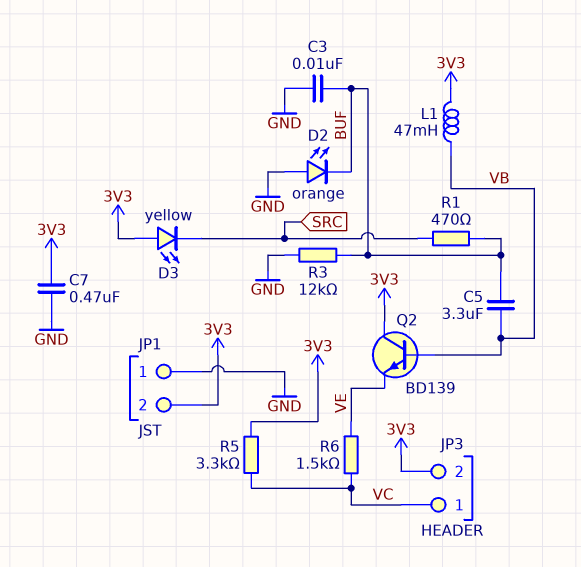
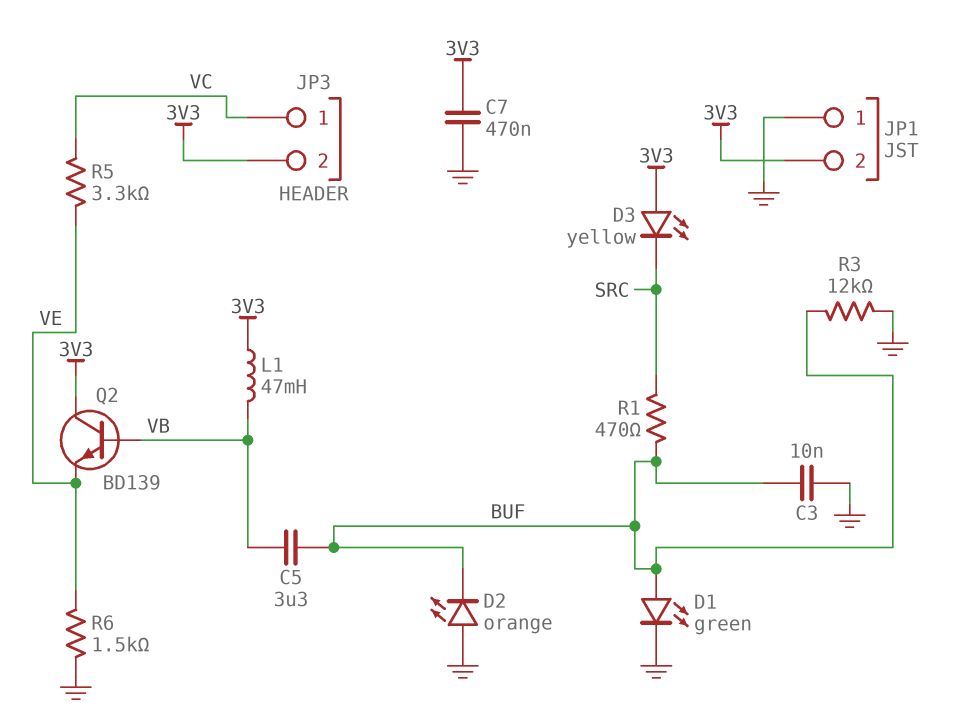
D1: none -> LED green (A BUF, K GND)
R5: 3.3k (3V3, VC) -> 3.3k (VC, VE)
R6: 1.5k (VC, VE) -> 1.5k (GND, VE)

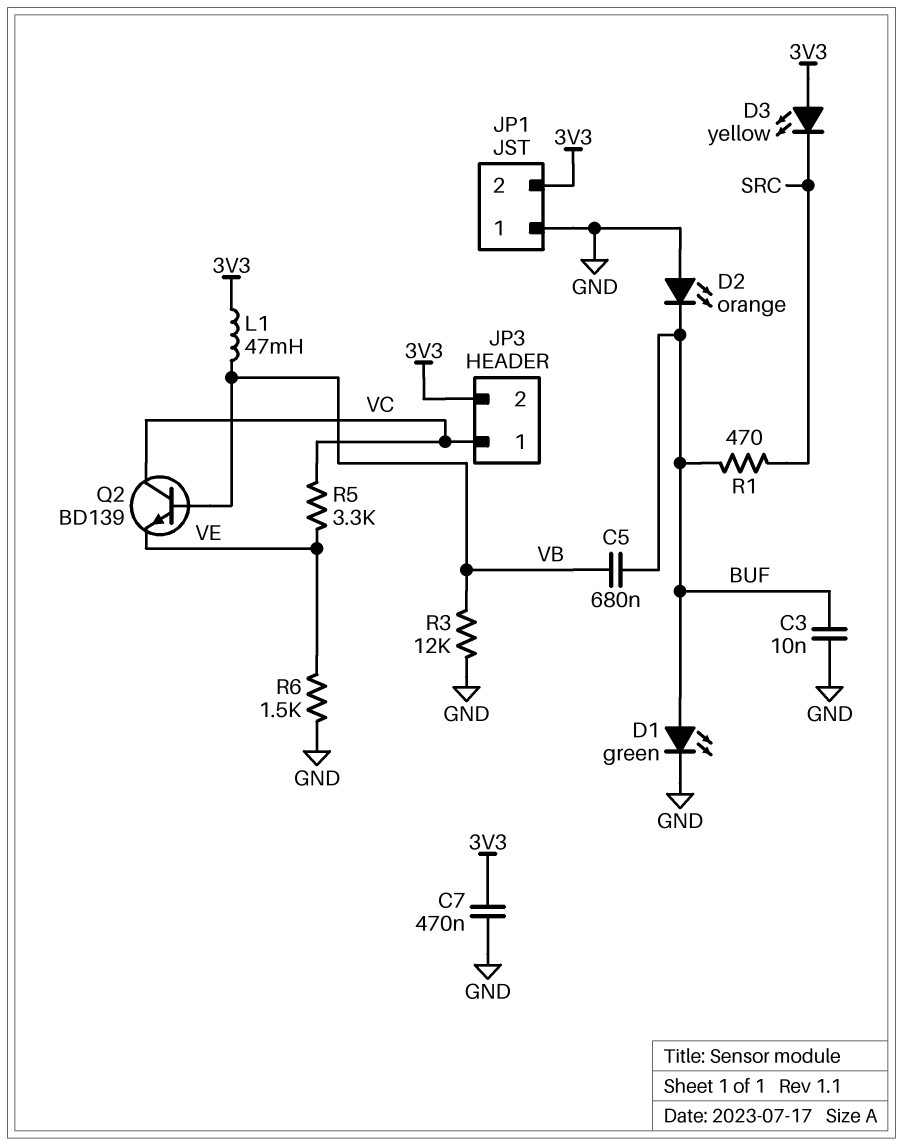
C5: 3.3uF (BUF, VB) -> 680nF (BUF, VB)
Q2: NPN BD139 (B VB, C 3V3, E VE) -> NPN BD139 (B VB, C VC, E VE)
R3: 12k (BUF, GND) -> 12k (GND, VB)

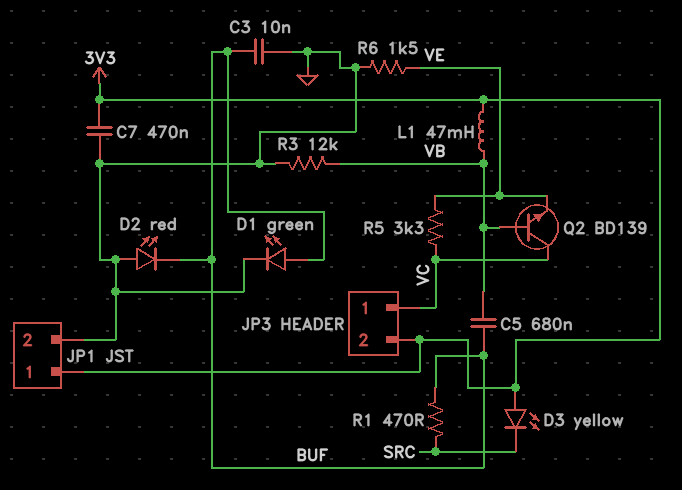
D2: LED orange (A GND, K BUF) -> LED red (A GND, K BUF)
JP1 pin 1: GND -> 3V3
JP1 pin 2: 3V3 -> GND

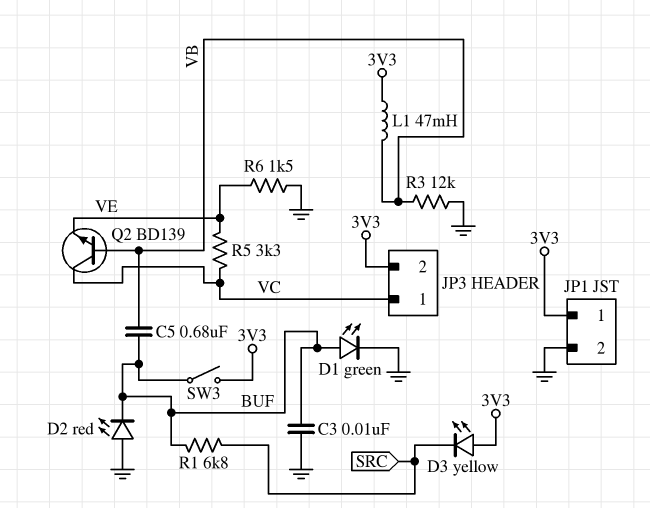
C7: 470nF (3V3, GND) -> none
R1: 470 (BUF, SRC) -> 6.8k (BUF, SRC)
SW3: none -> switch (3V3, BUF)

